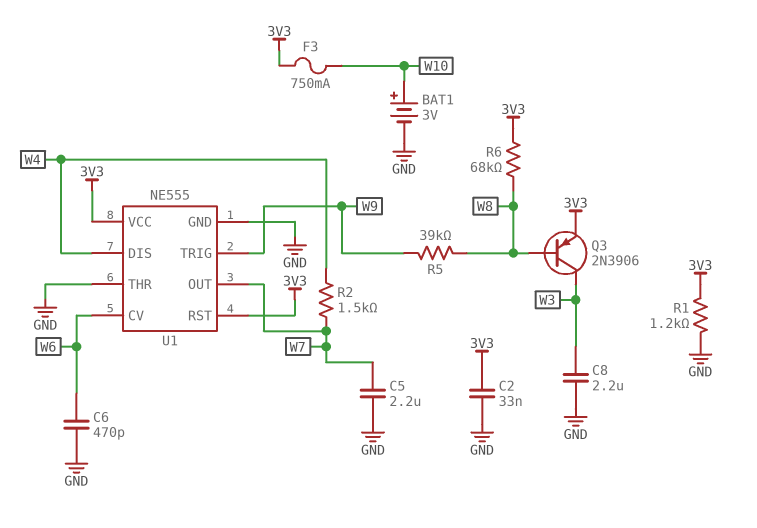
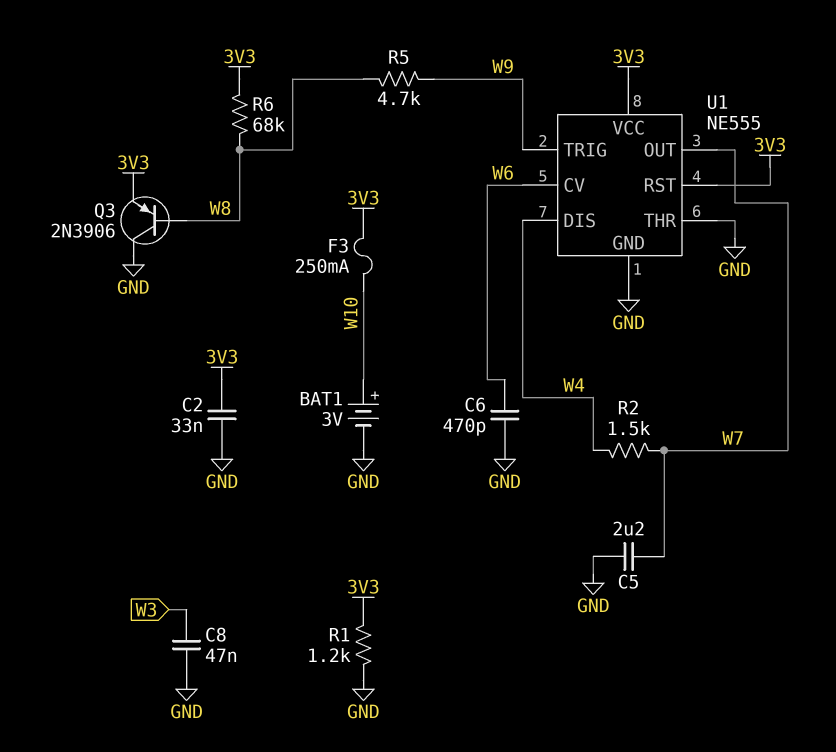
C8: 2.2uF (GND, W3) -> 47nF (GND, W3)
F3: 750mA (3V3, W10) -> 250mA (3V3, W10)
Q3: PNP 2N3906 (B W8, C W3, E 3V3) -> PNP 2N3906 (B W8, C GND, E 3V3)
R5: 39k (W8, W9) -> 4.7k (W8, W9)

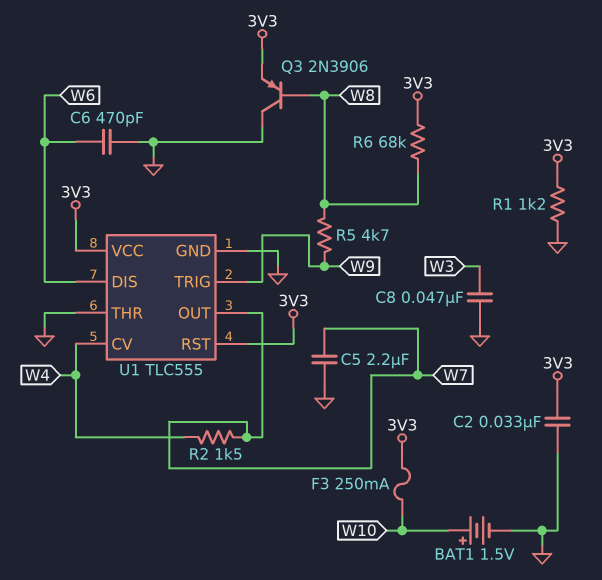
BAT1: 3V (plus W10, minus GND) -> 1.5V (plus W10, minus GND)
U1: NE555 -> TLC555
U1 pin CV: W6 -> W4
U1 pin DIS: W4 -> W6

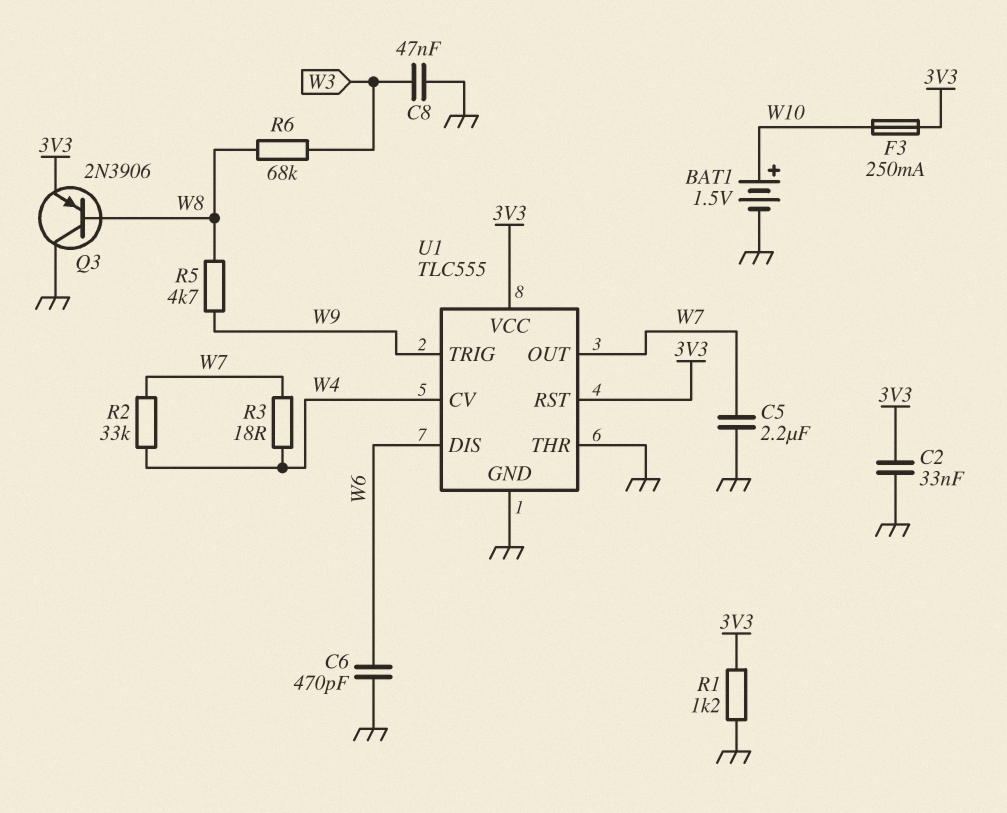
R2: 1.5k (W4, W7) -> 33k (W4, W7)
R3: none -> 18 (W4, W7)
R6: 68k (3V3, W8) -> 68k (W3, W8)

